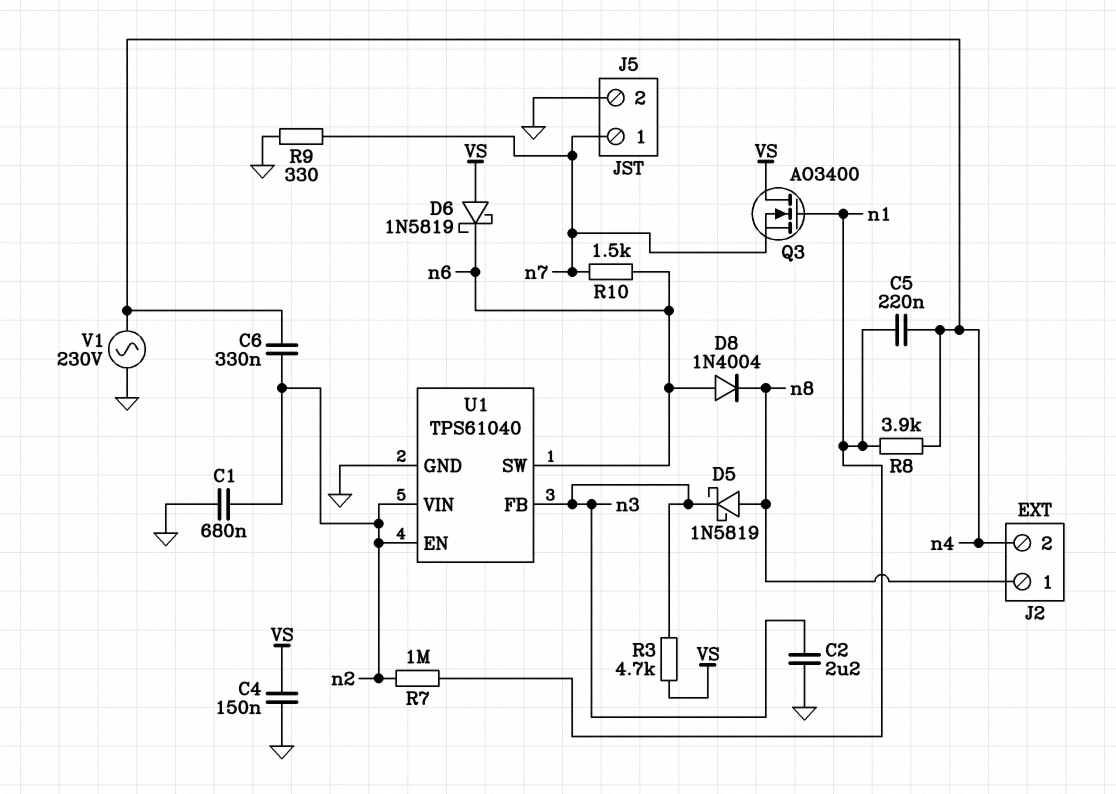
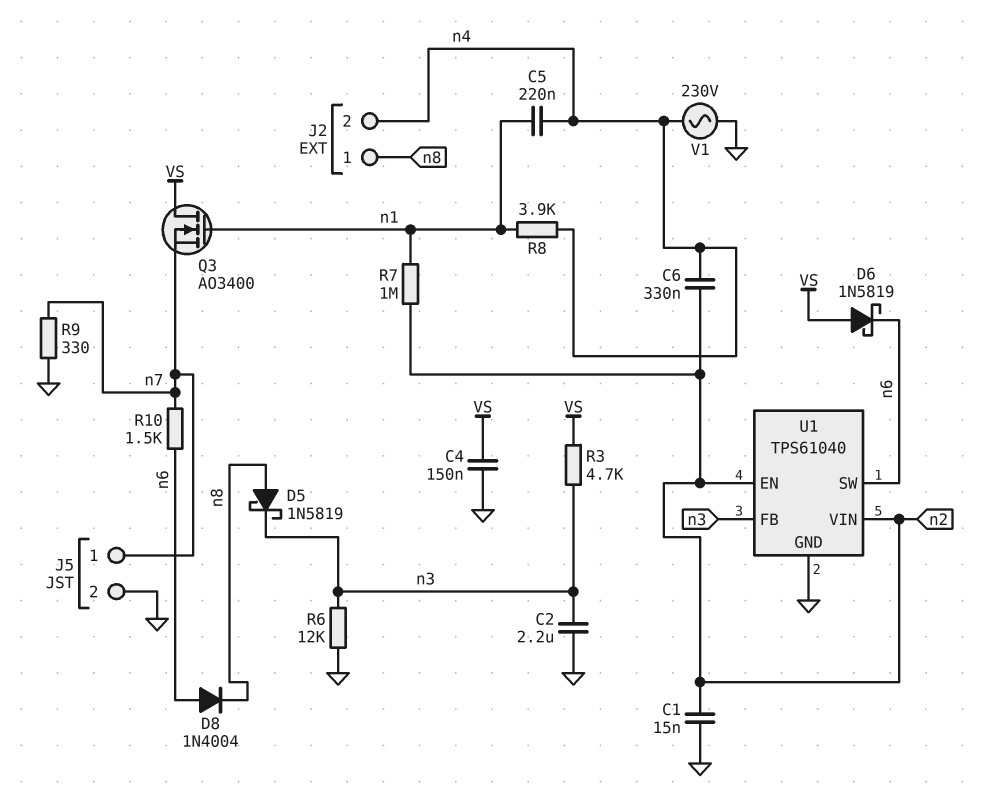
C1: 680nF (GND, n2) -> 15nF (GND, n2)
R6: none -> 12k (GND, n3)

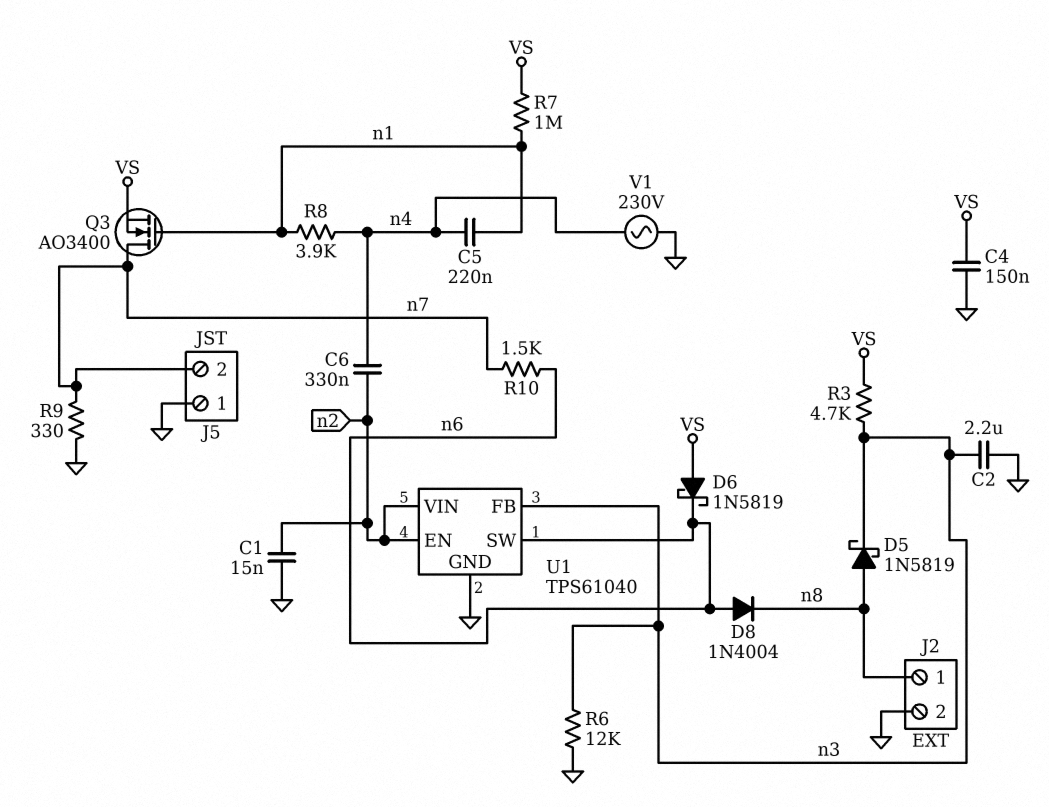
J2 pin 2: n4 -> GND
J5 pin 1: n7 -> GND
J5 pin 2: GND -> n7
Q3: NMOS AO3400 (G n1, D VS, S n7) -> NMOS AO3400 (G n1, D n7, S VS)
R7: 1M (n1, n2) -> 1M (VS, n1)

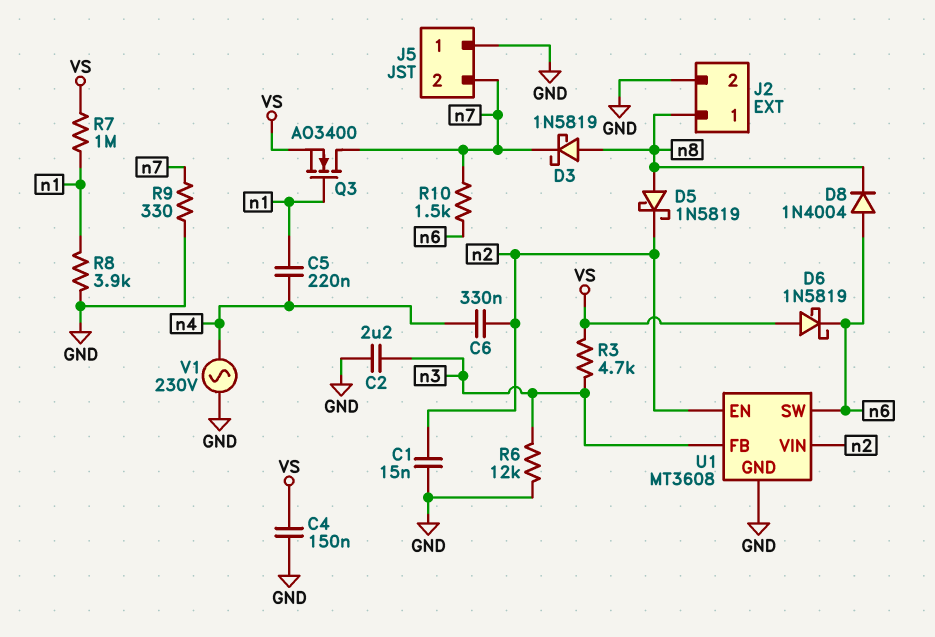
D3: none -> schottky 1N5819 (A n8, K n7)
D5: schottky 1N5819 (A n8, K n3) -> schottky 1N5819 (A n8, K n2)
R8: 3.9k (n1, n4) -> 3.9k (GND, n1)
U1: TPS61040 -> MT3608

